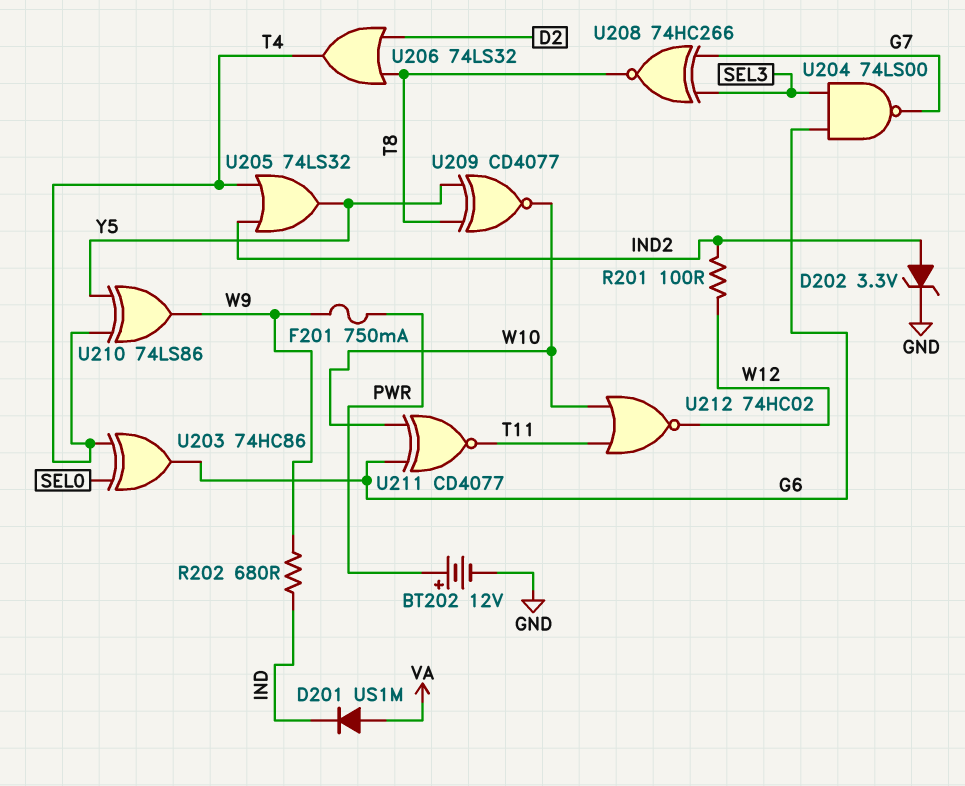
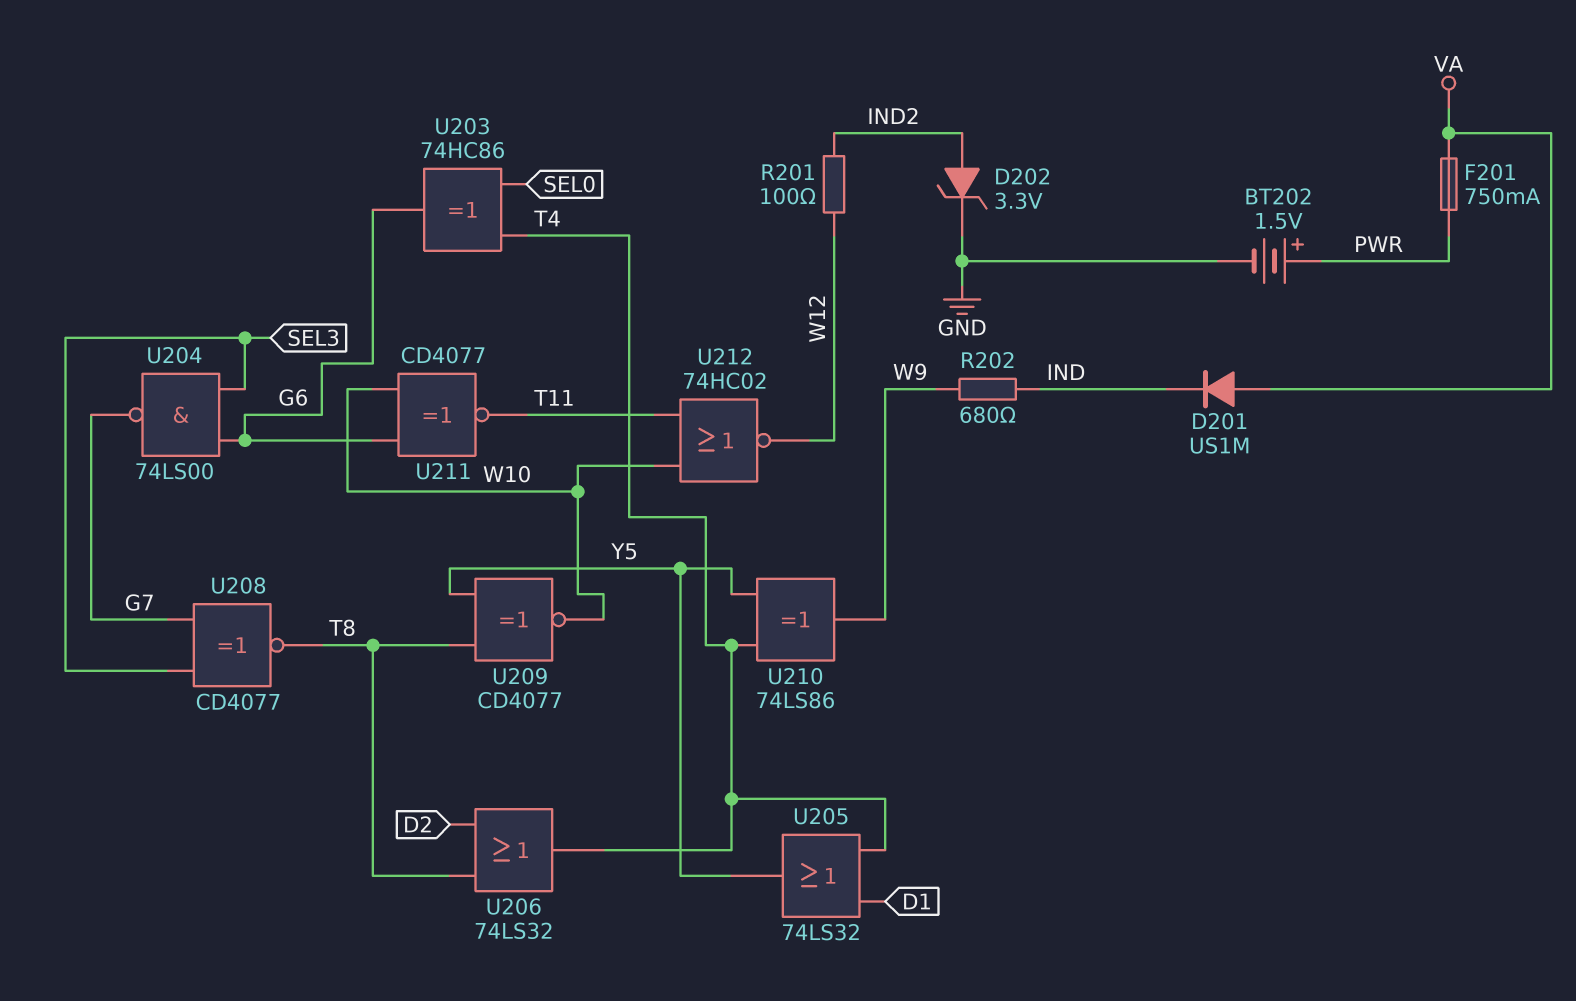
BT202: 12V (plus PWR, minus GND) -> 1.5V (plus PWR, minus GND)
F201: 750mA (PWR, W9) -> 750mA (PWR, VA)
U205: OR 74LS32 (in IND2, in T4, out Y5) -> OR 74LS32 (in D1, in T4, out Y5)
U208: XNOR 74HC266 (in G7, in SEL3, out T8) -> XNOR CD4077 (in G7, in SEL3, out T8)

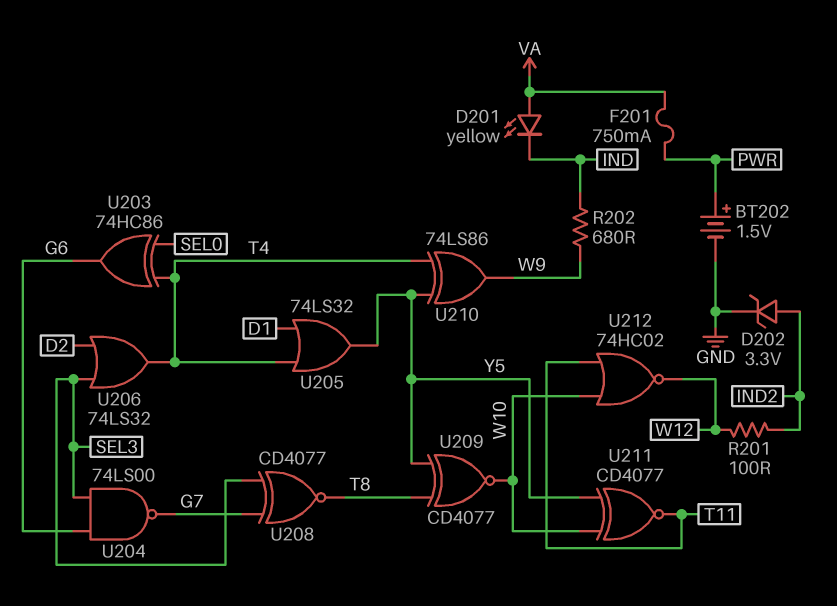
D201: diode US1M (A VA, K IND) -> LED yellow (A VA, K IND)
U206: OR 74LS32 (in D2, in T8, out T4) -> OR 74LS32 (in D2, in SEL3, out T4)
U211: XNOR CD4077 (in G6, in W10, out T11) -> XNOR CD4077 (in W10, in Y5, out T11)

